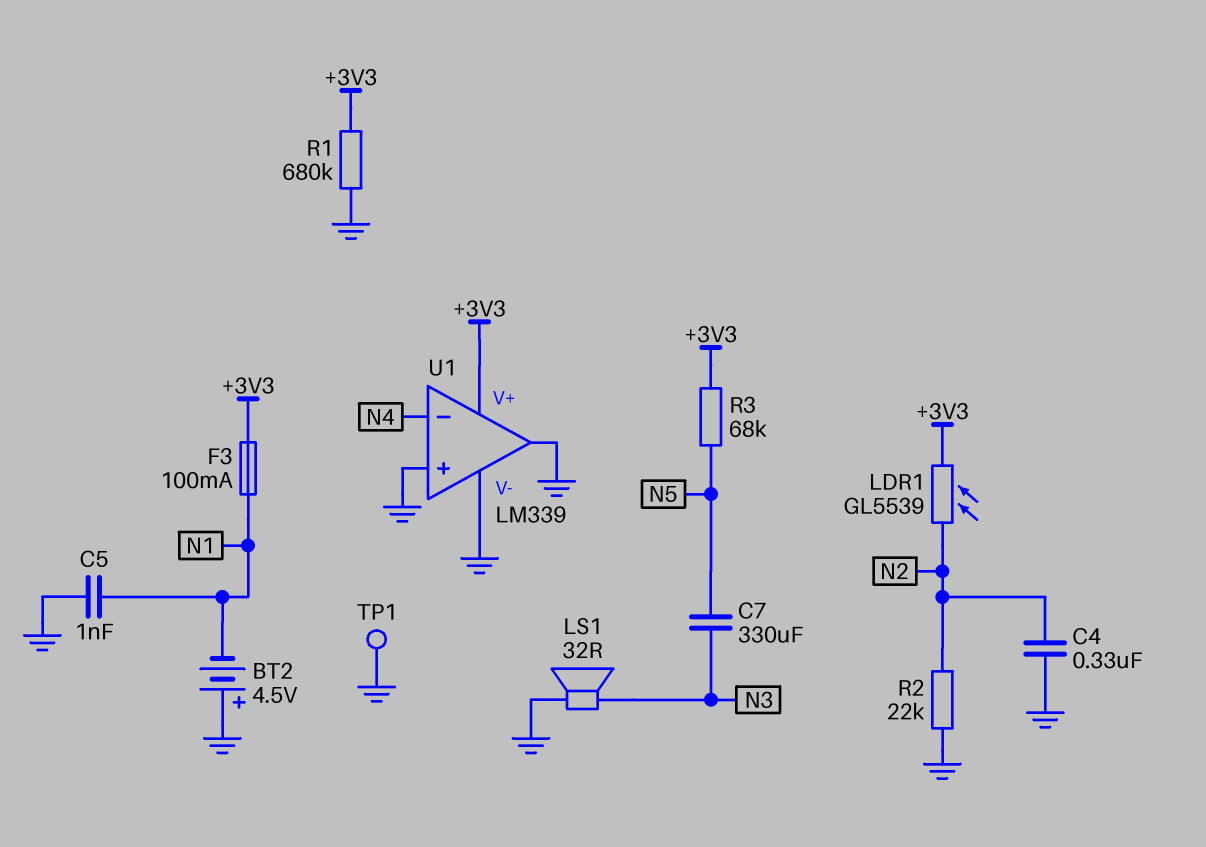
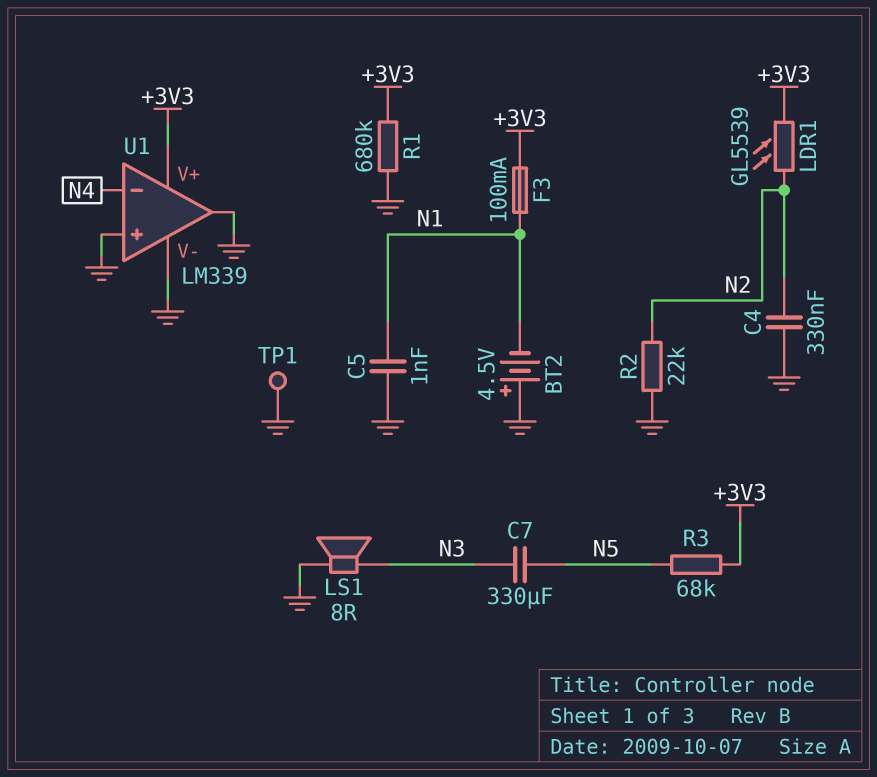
LS1: speaker 32R (GND, N3) -> speaker 8R (GND, N3)

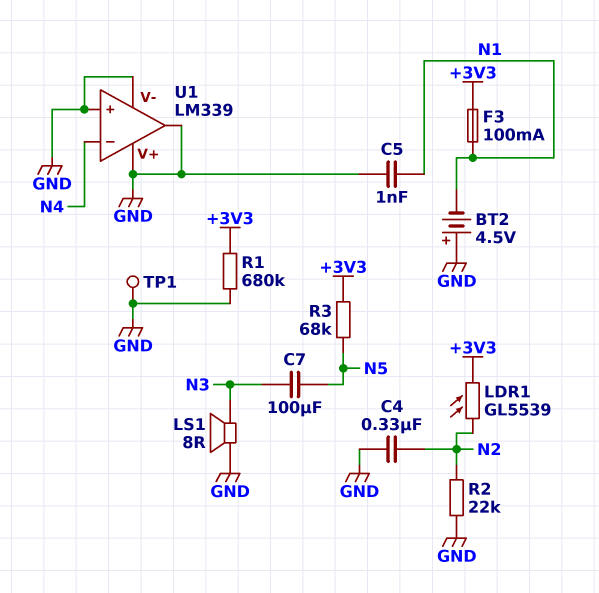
C7: 330uF (N3, N5) -> 100uF (N3, N5)
U1 pin V+: +3V3 -> GND

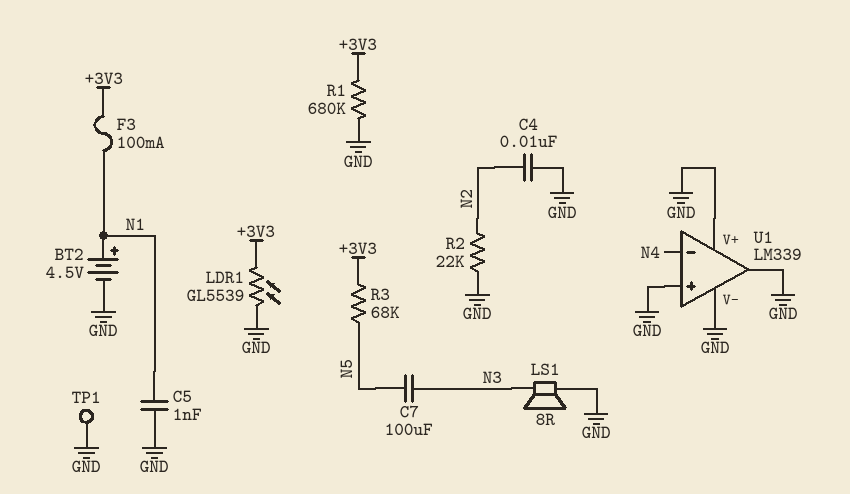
BT2: 4.5V (plus GND, minus N1) -> 4.5V (plus N1, minus GND)
C4: 330nF (GND, N2) -> 10nF (GND, N2)
LDR1: GL5539 (+3V3, N2) -> GL5539 (+3V3, GND)

